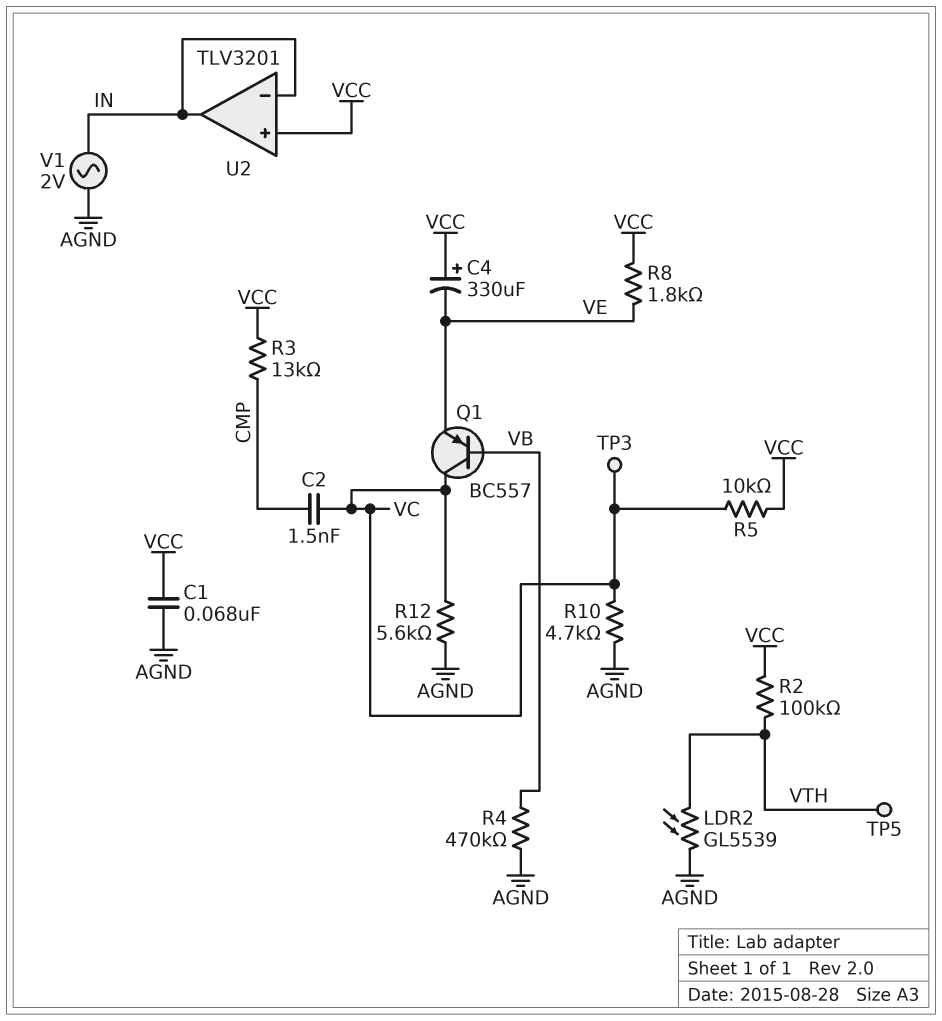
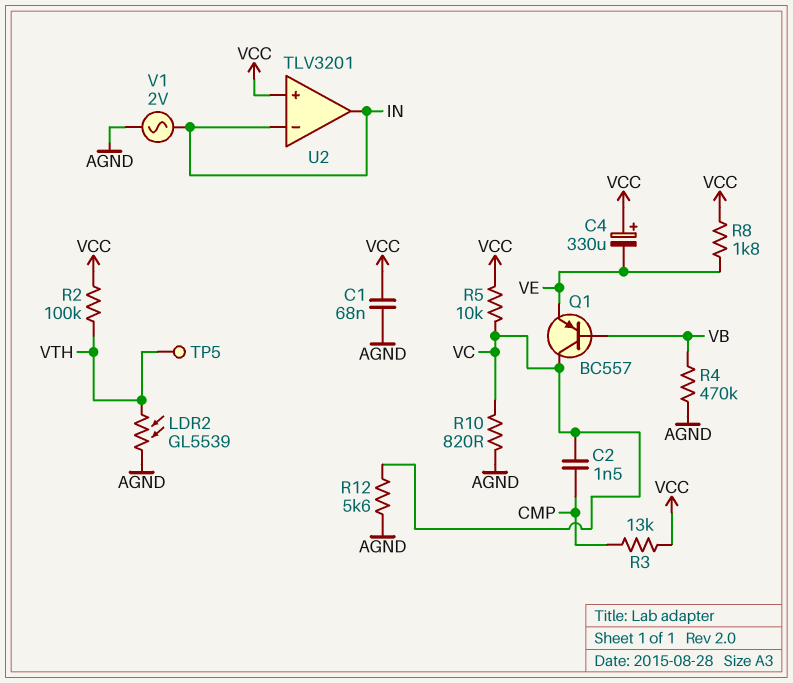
R10: 4.7k (AGND, VC) -> 820 (AGND, VC)
TP3: test point (VC) -> none

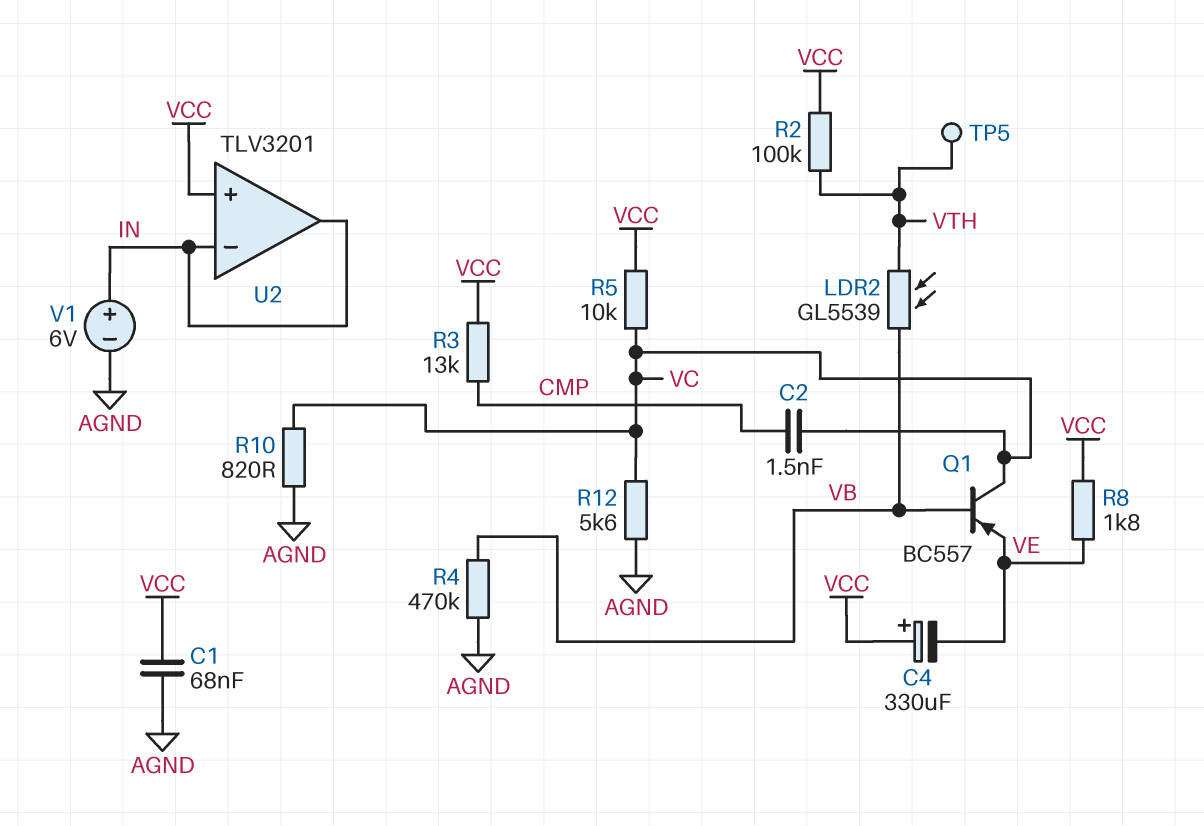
LDR2: GL5539 (AGND, VTH) -> GL5539 (VB, VTH)
V1: AC 2V (AGND, IN) -> 6V (plus IN, minus AGND)

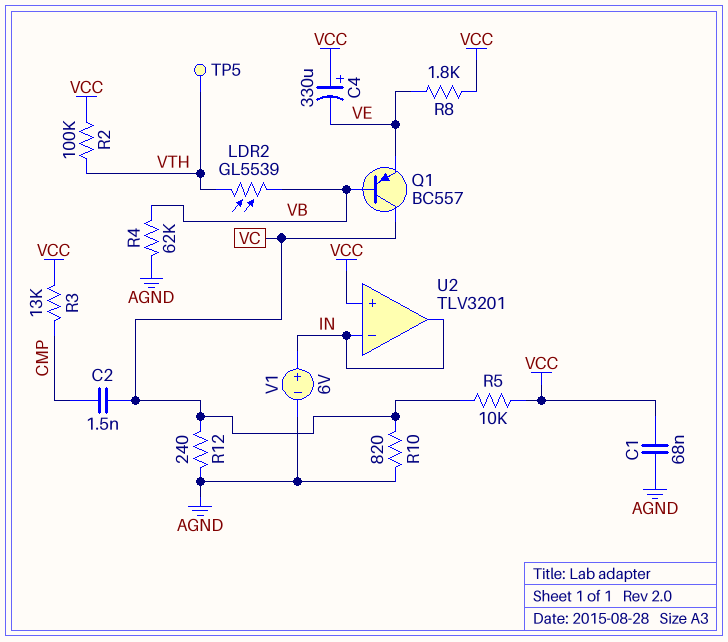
R4: 470k (AGND, VB) -> 62k (AGND, VB)
R12: 5.6k (AGND, VC) -> 240 (AGND, VC)

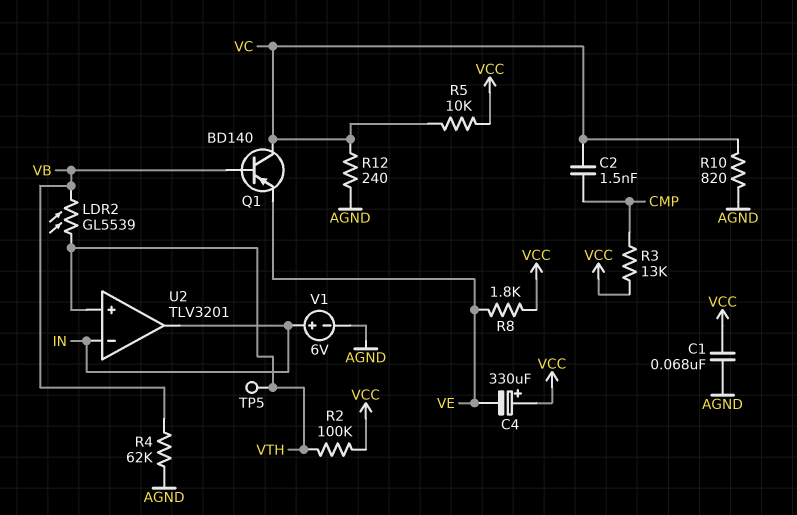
Q1: PNP BC557 (B VB, C VC, E VE) -> PNP BD140 (B VB, C VC, E VE)
U2 pin in+: VCC -> VTH

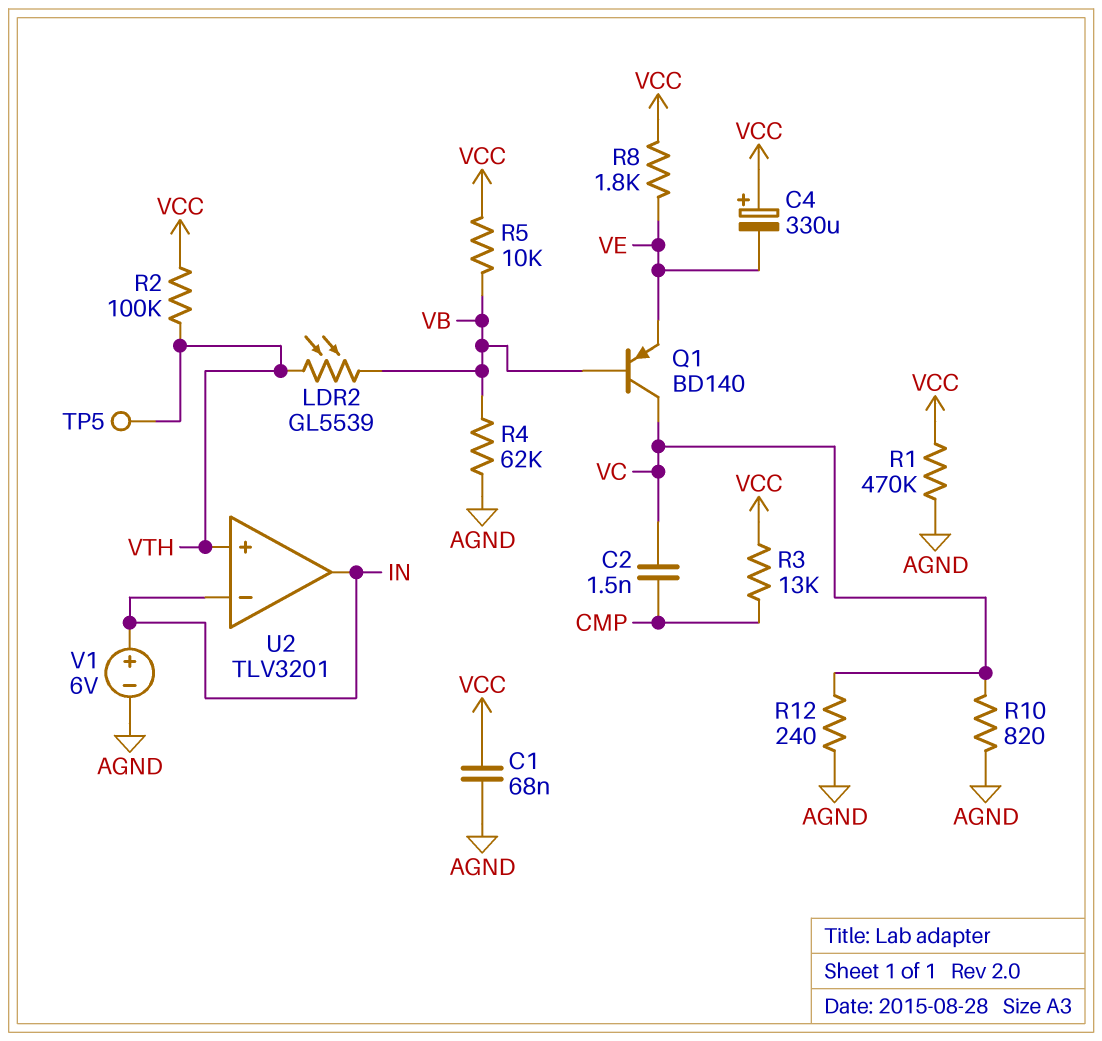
R1: none -> 470k (AGND, VCC)
R5: 10k (VC, VCC) -> 10k (VB, VCC)

